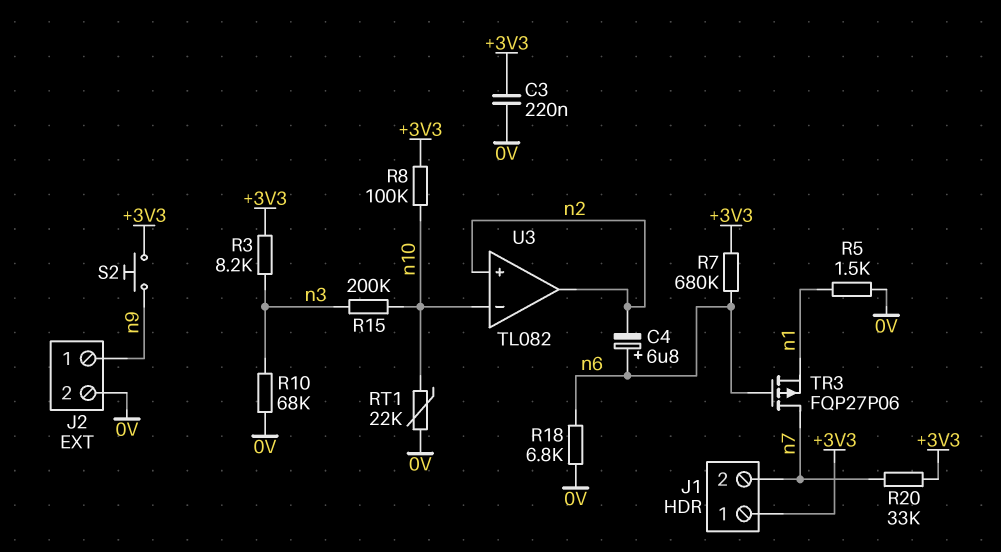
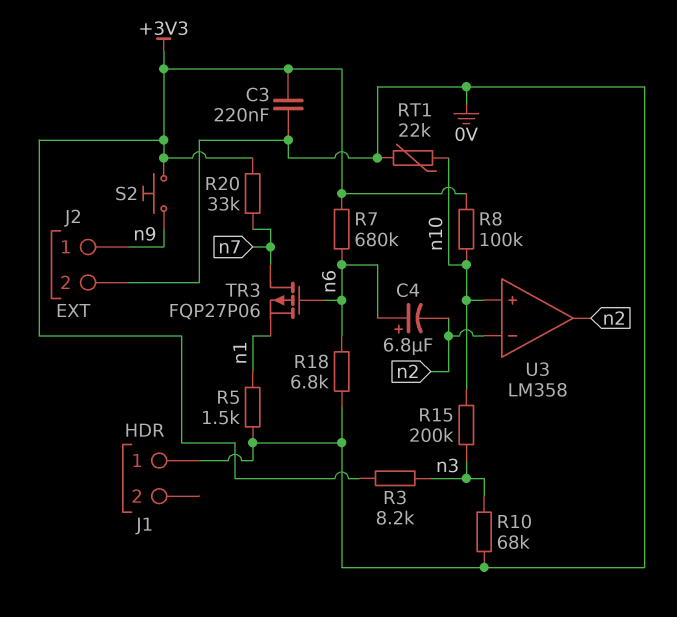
J1 pin 1: +3V3 -> 0V
J1 pin 2: n7 -> none
U3: TL082 -> LM358
U3 pin in+: n2 -> n10
U3 pin in-: n10 -> n2

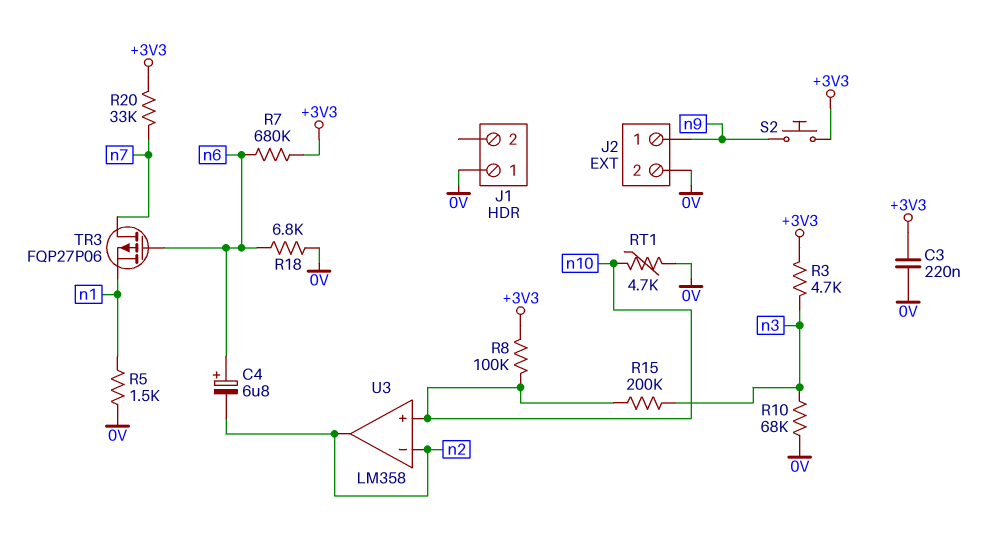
R3: 8.2k (+3V3, n3) -> 4.7k (+3V3, n3)
RT1: 22k (0V, n10) -> 4.7k (0V, n10)

